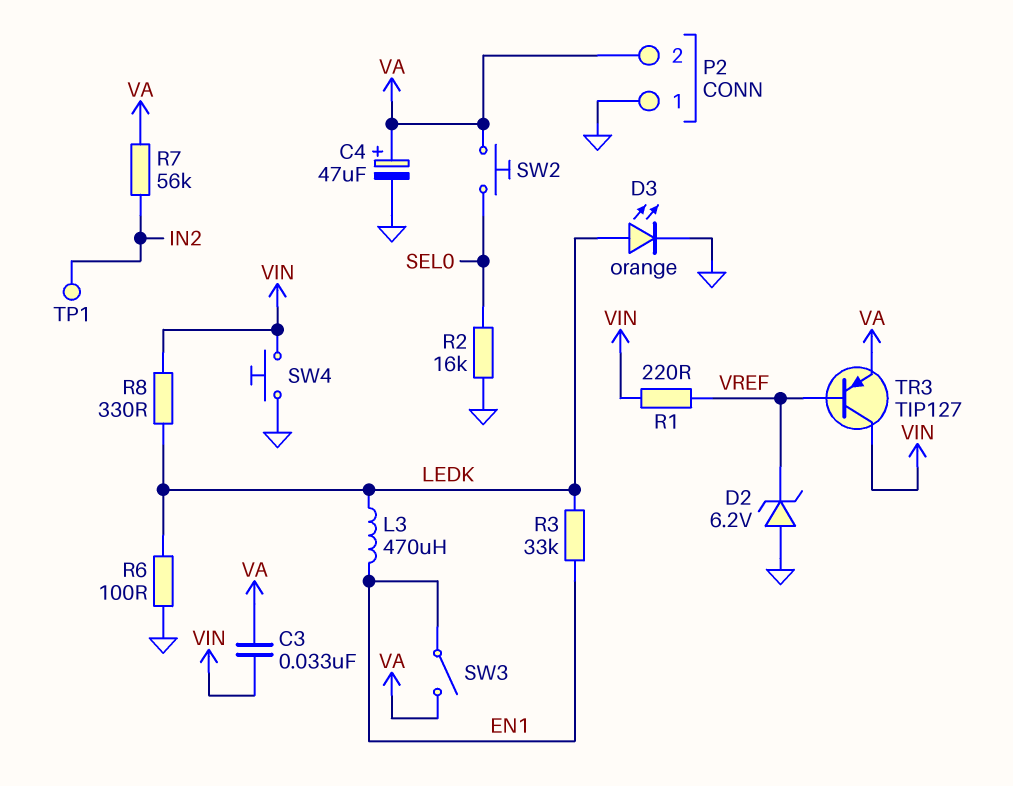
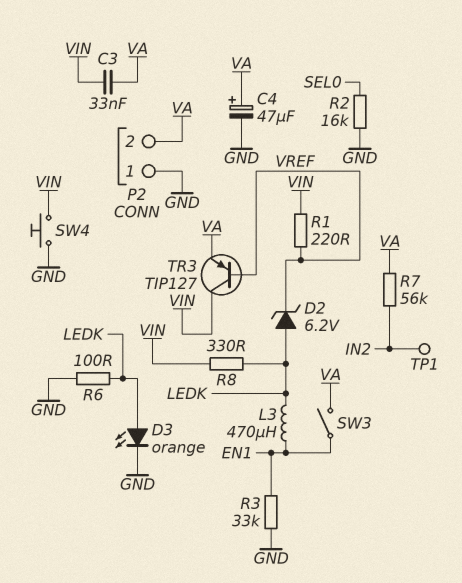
D2: zener 6.2V (A GND, K VREF) -> zener 6.2V (A LEDK, K VREF)
R3: 33k (EN1, LEDK) -> 33k (EN1, GND)
SW2: button (SEL0, VA) -> none

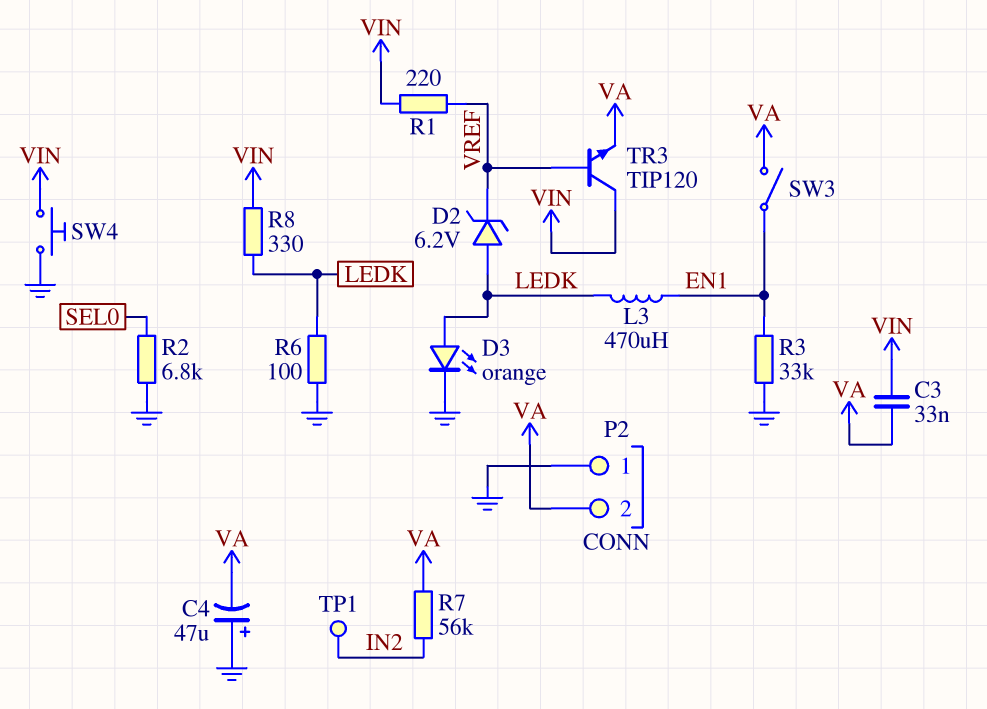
C4: 47uF (plus VA, minus GND) -> 47uF (plus GND, minus VA)
R2: 16k (GND, SEL0) -> 6.8k (GND, SEL0)
TR3: PNP TIP127 (B VREF, C VIN, E VA) -> NPN TIP120 (B VREF, C VIN, E VA)

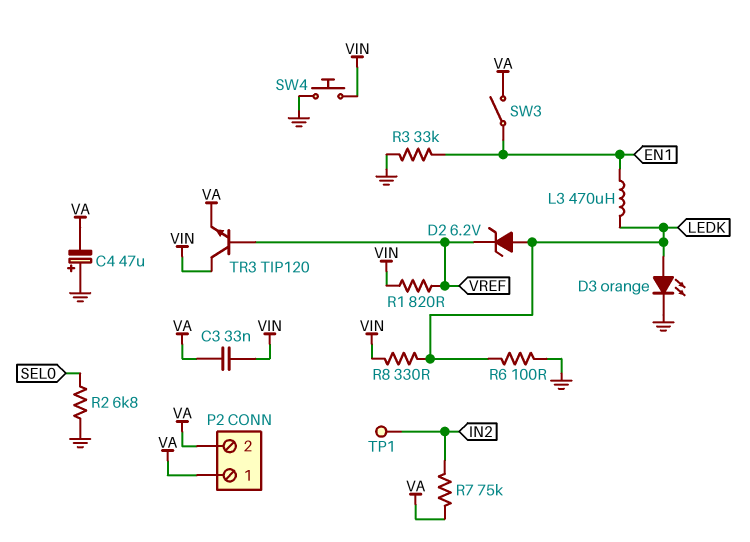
P2 pin 1: GND -> VA
R1: 220 (VIN, VREF) -> 820 (VIN, VREF)
R7: 56k (IN2, VA) -> 75k (IN2, VA)

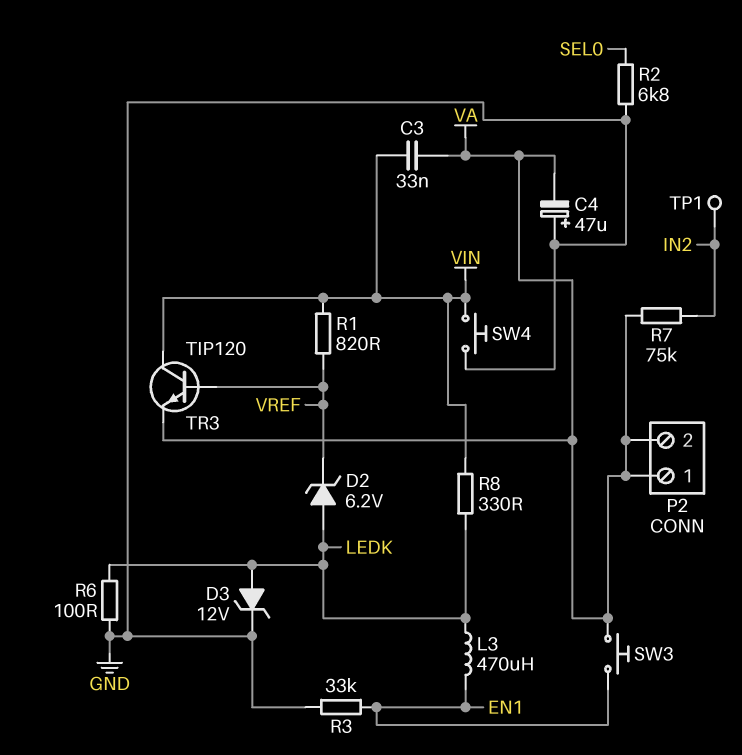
D3: LED orange (A LEDK, K GND) -> zener 12V (A LEDK, K GND)
SW3: switch (EN1, VA) -> button (EN1, VA)

